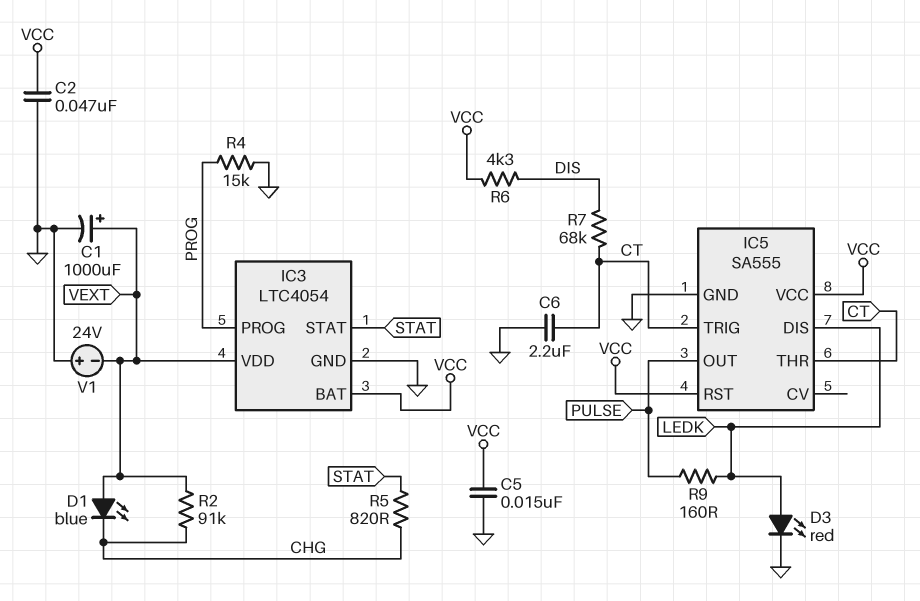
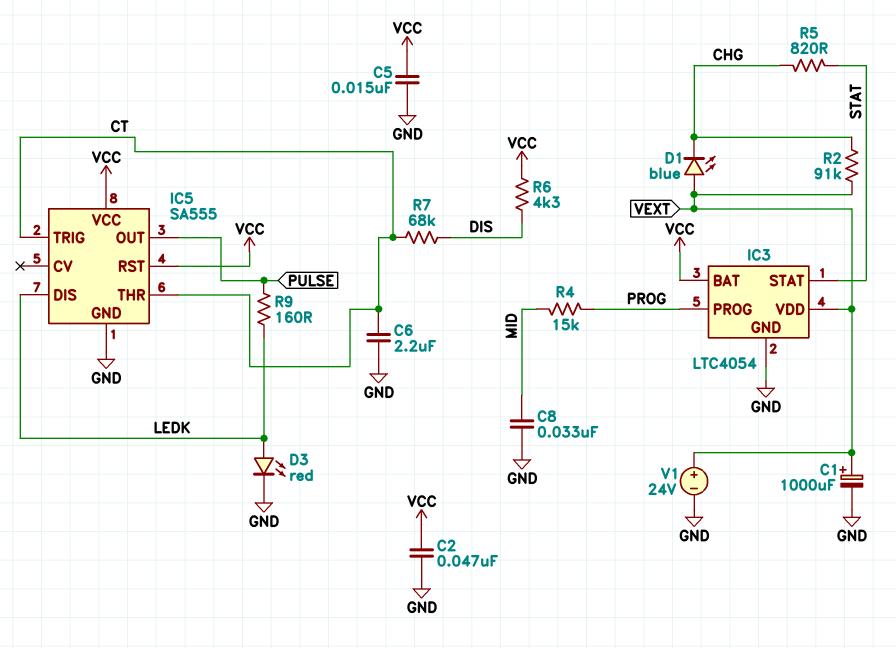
C8: none -> 33nF (GND, MID)
R4: 15k (GND, PROG) -> 15k (MID, PROG)
V1: 24V (plus GND, minus VEXT) -> 24V (plus VEXT, minus GND)

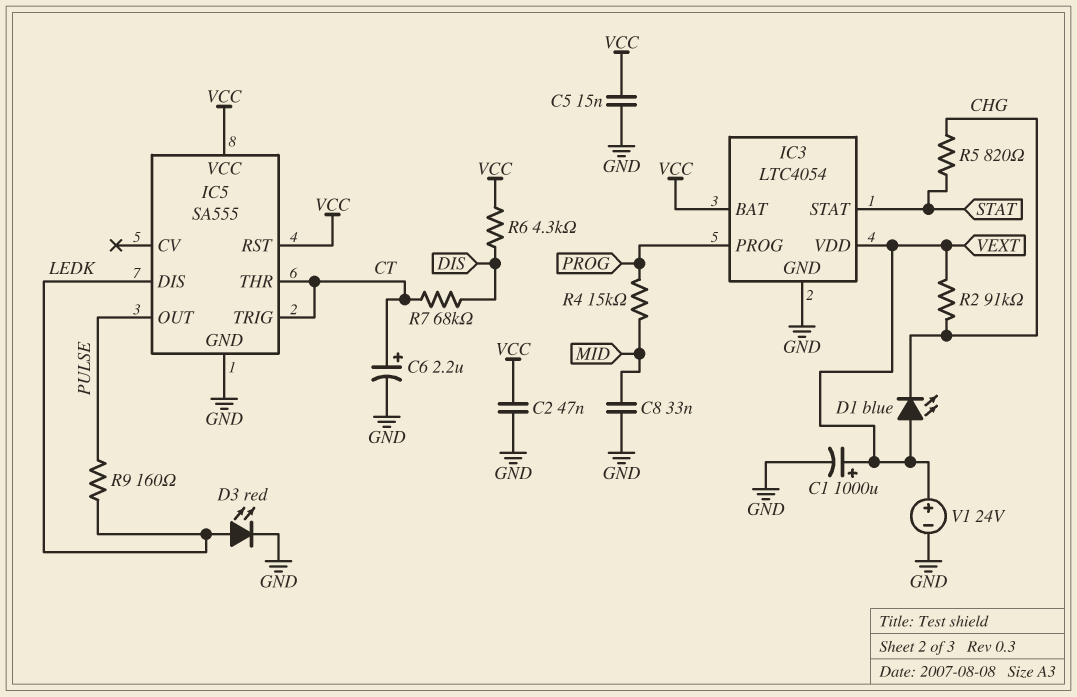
C6: 2.2uF (CT, GND) -> 2.2uF (plus CT, minus GND)

